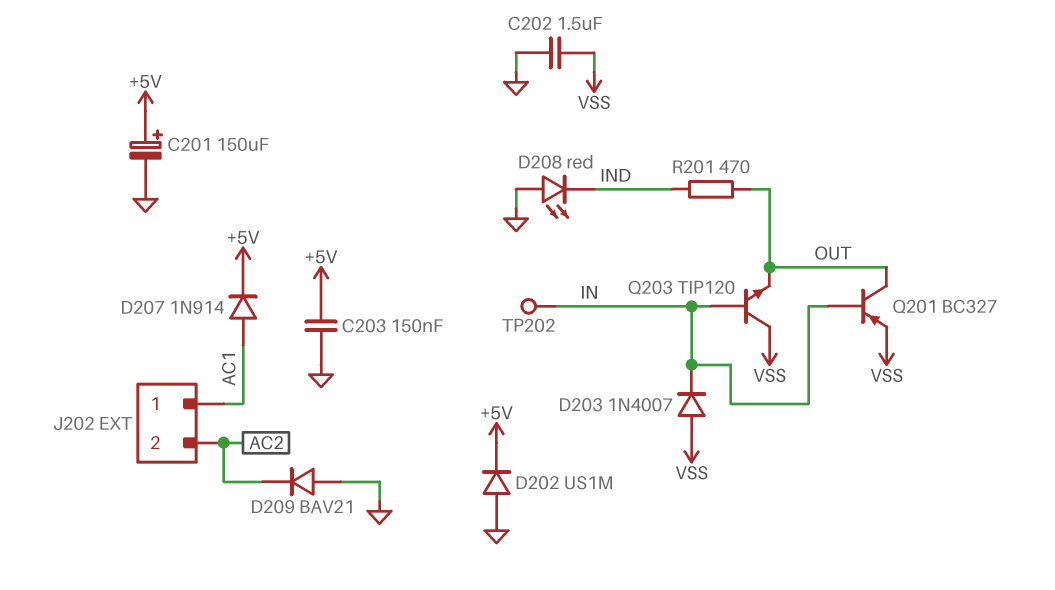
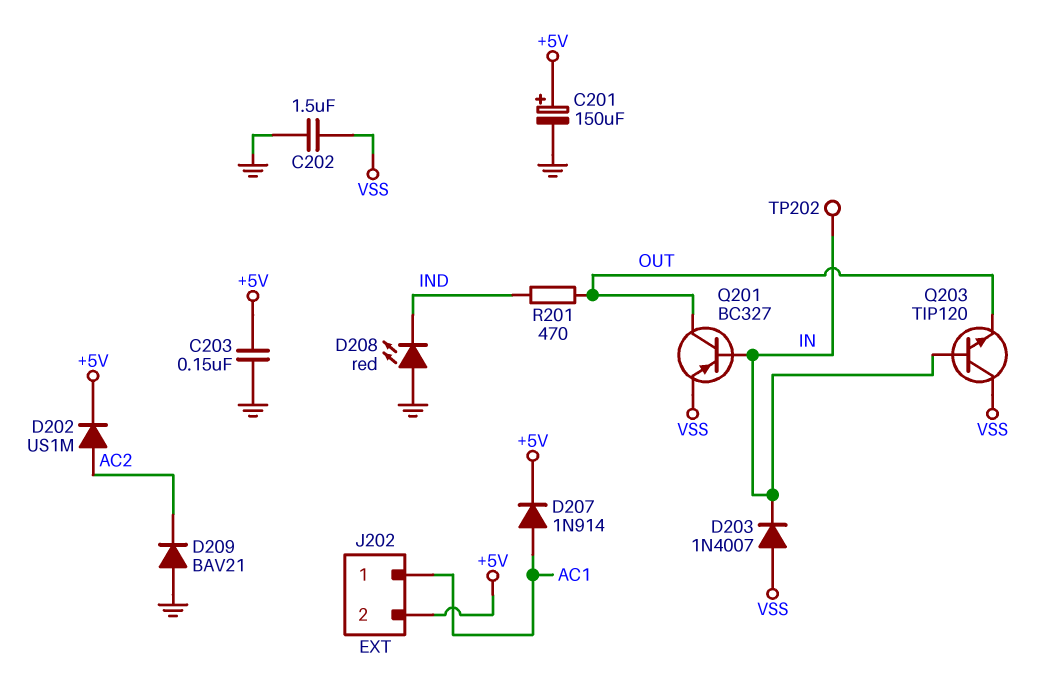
D202: diode US1M (A GND, K +5V) -> diode US1M (A AC2, K +5V)
J202 pin 2: AC2 -> +5V

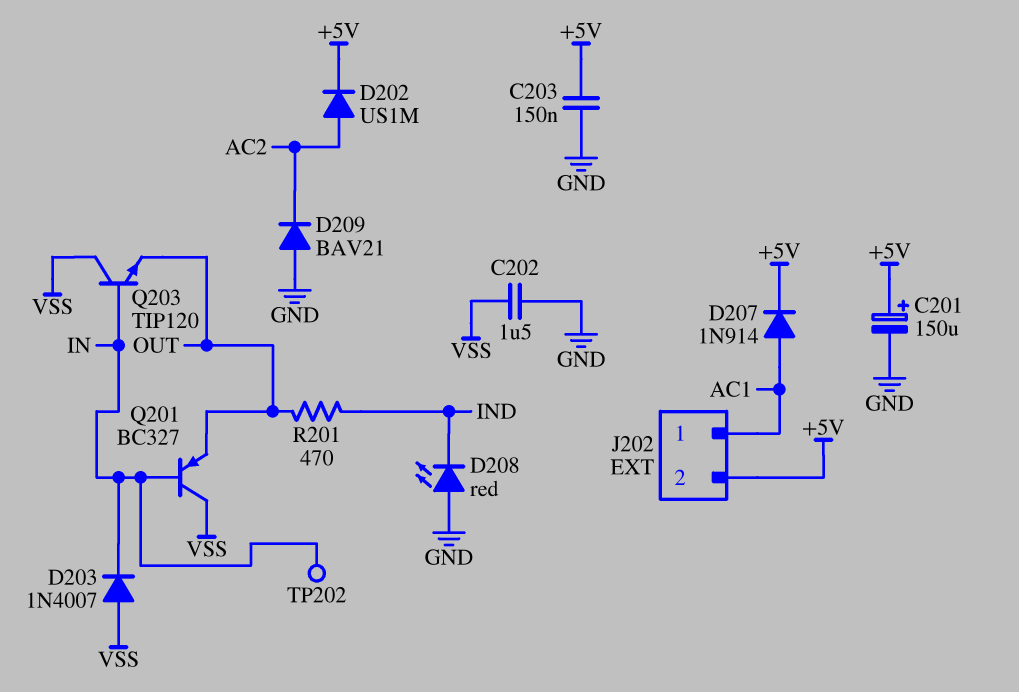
Q201: PNP BC327 (B IN, C OUT, E VSS) -> PNP BC327 (B IN, C VSS, E OUT)

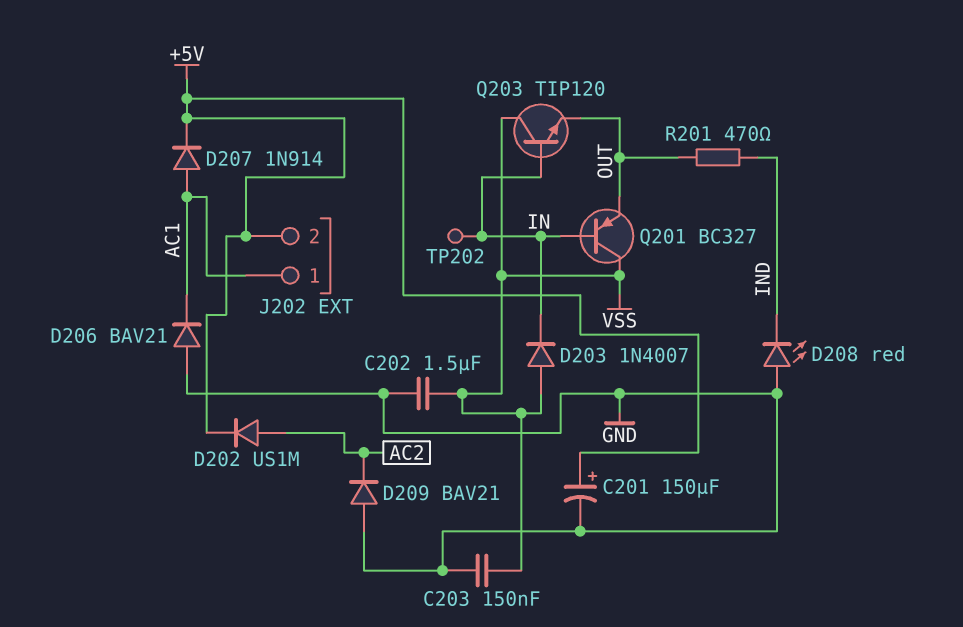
C203: 150nF (+5V, GND) -> 150nF (GND, VSS)
D206: none -> diode BAV21 (A GND, K AC1)

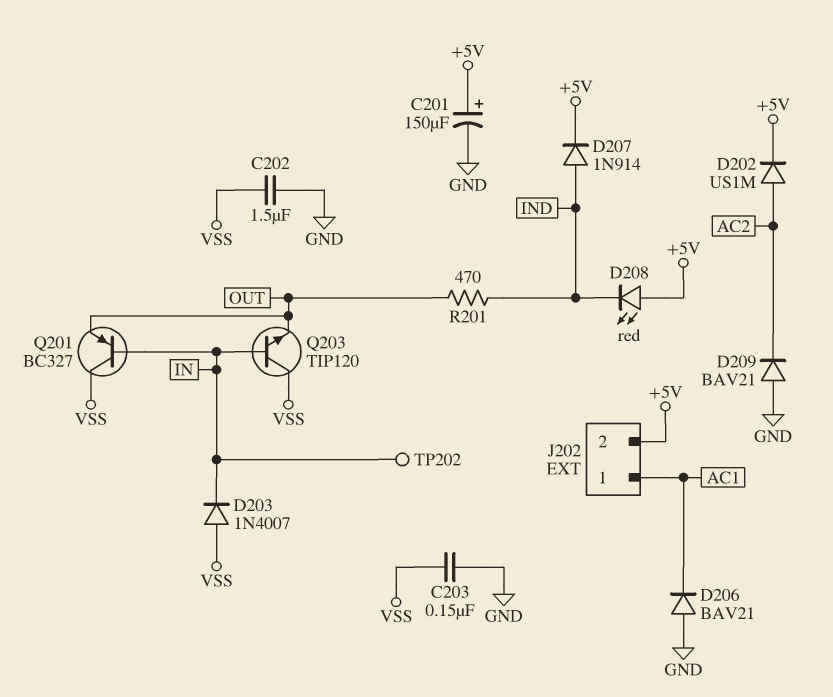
D207: diode 1N914 (A AC1, K +5V) -> diode 1N914 (A IND, K +5V)
D208: LED red (A GND, K IND) -> LED red (A +5V, K IND)

